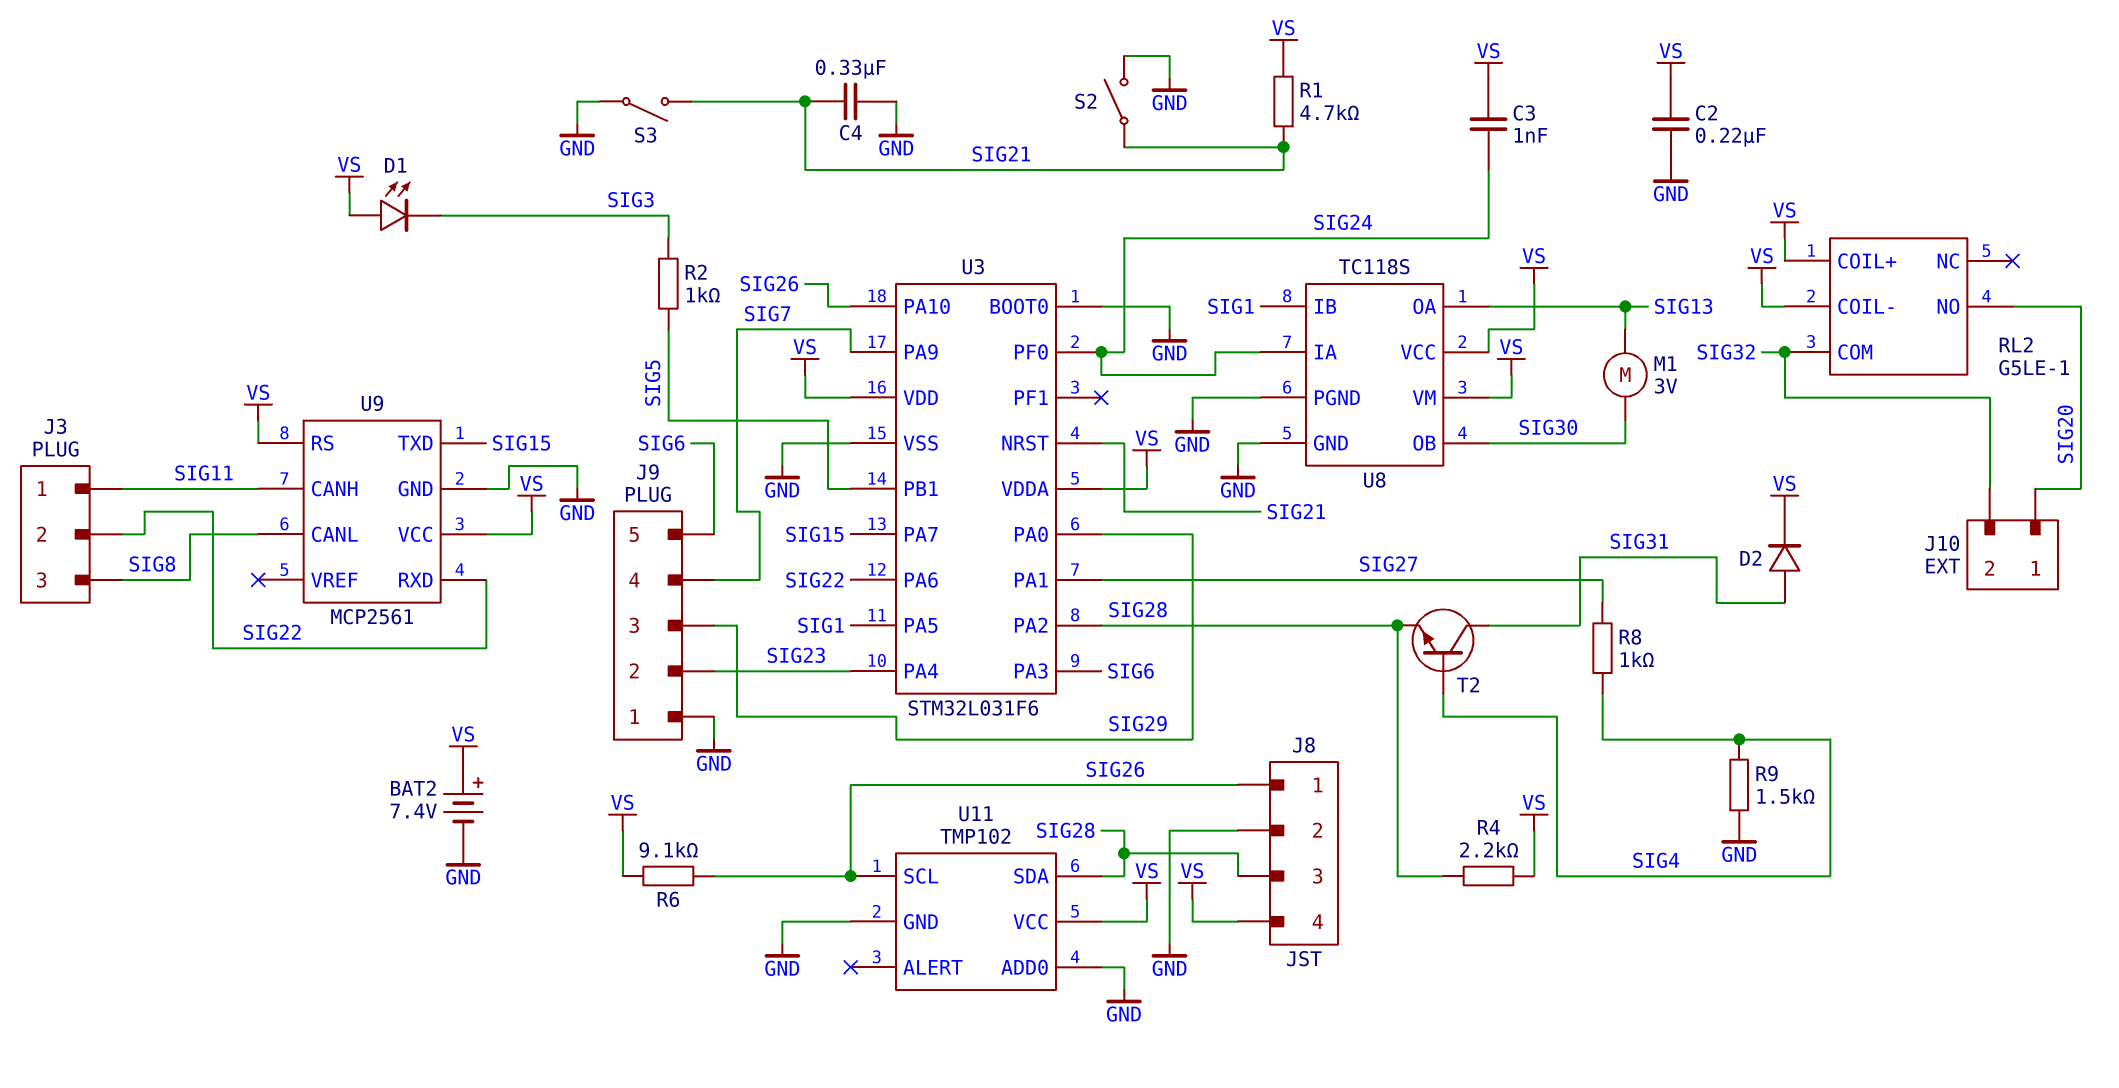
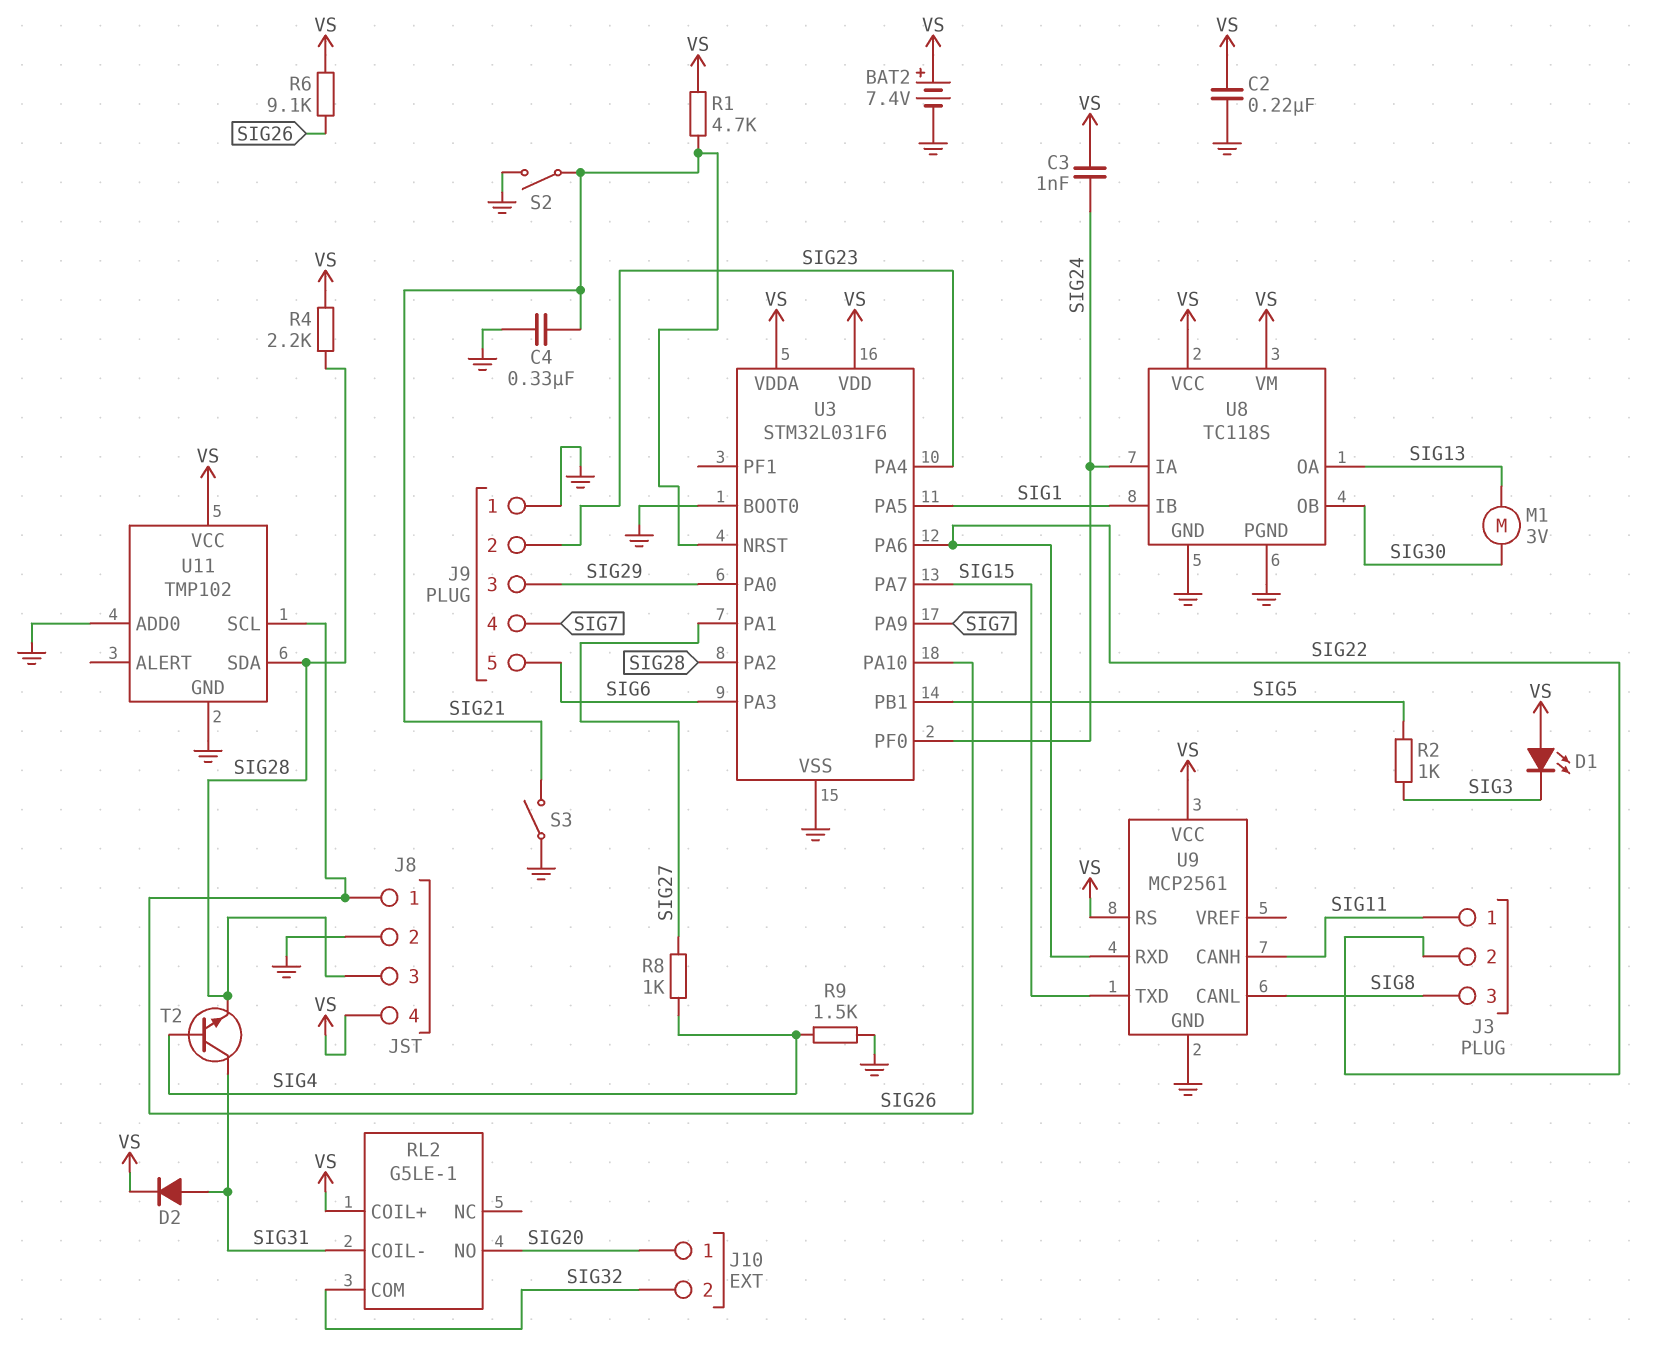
RL2 pin COIL-: VS -> SIG31

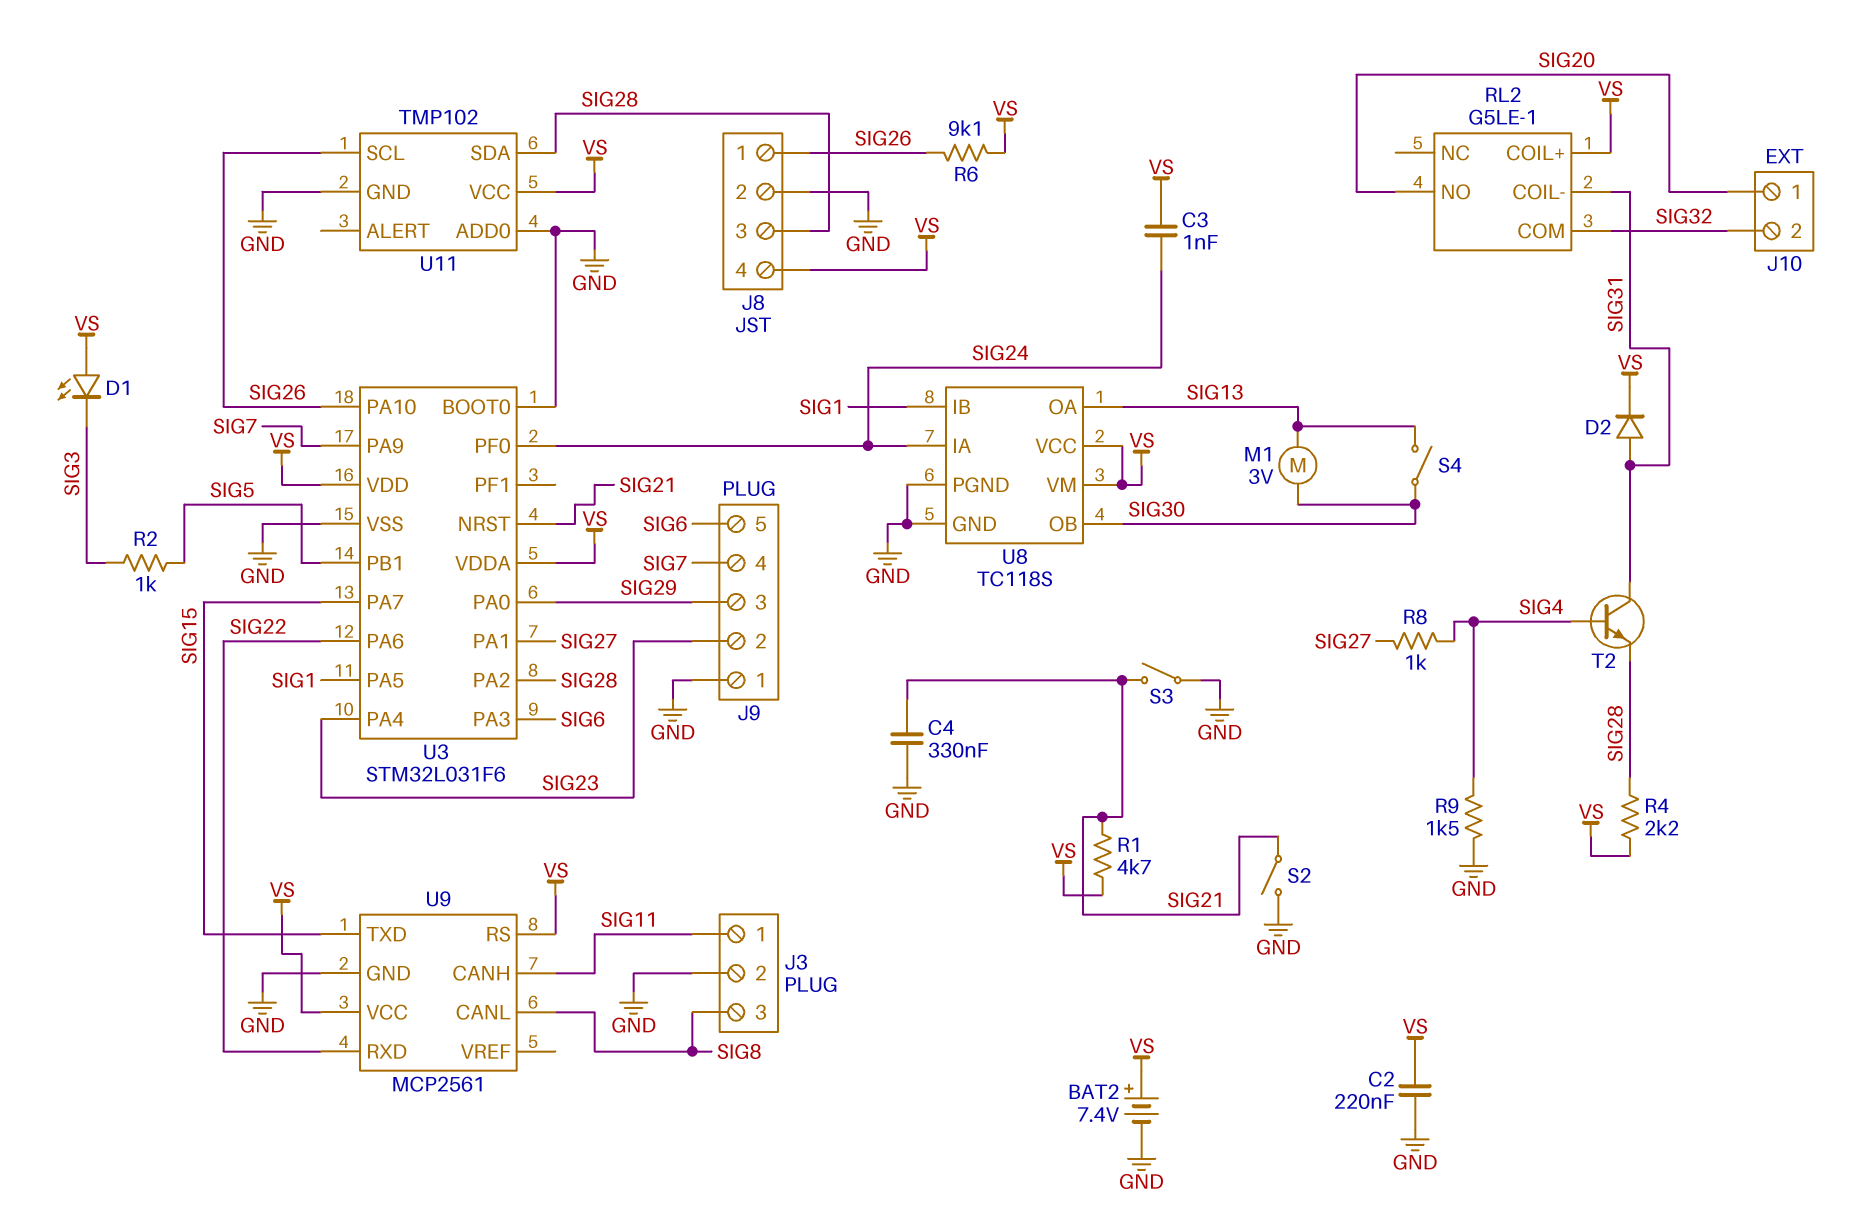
J3 pin 2: SIG22 -> GND
S4: none -> switch (SIG13, SIG30)

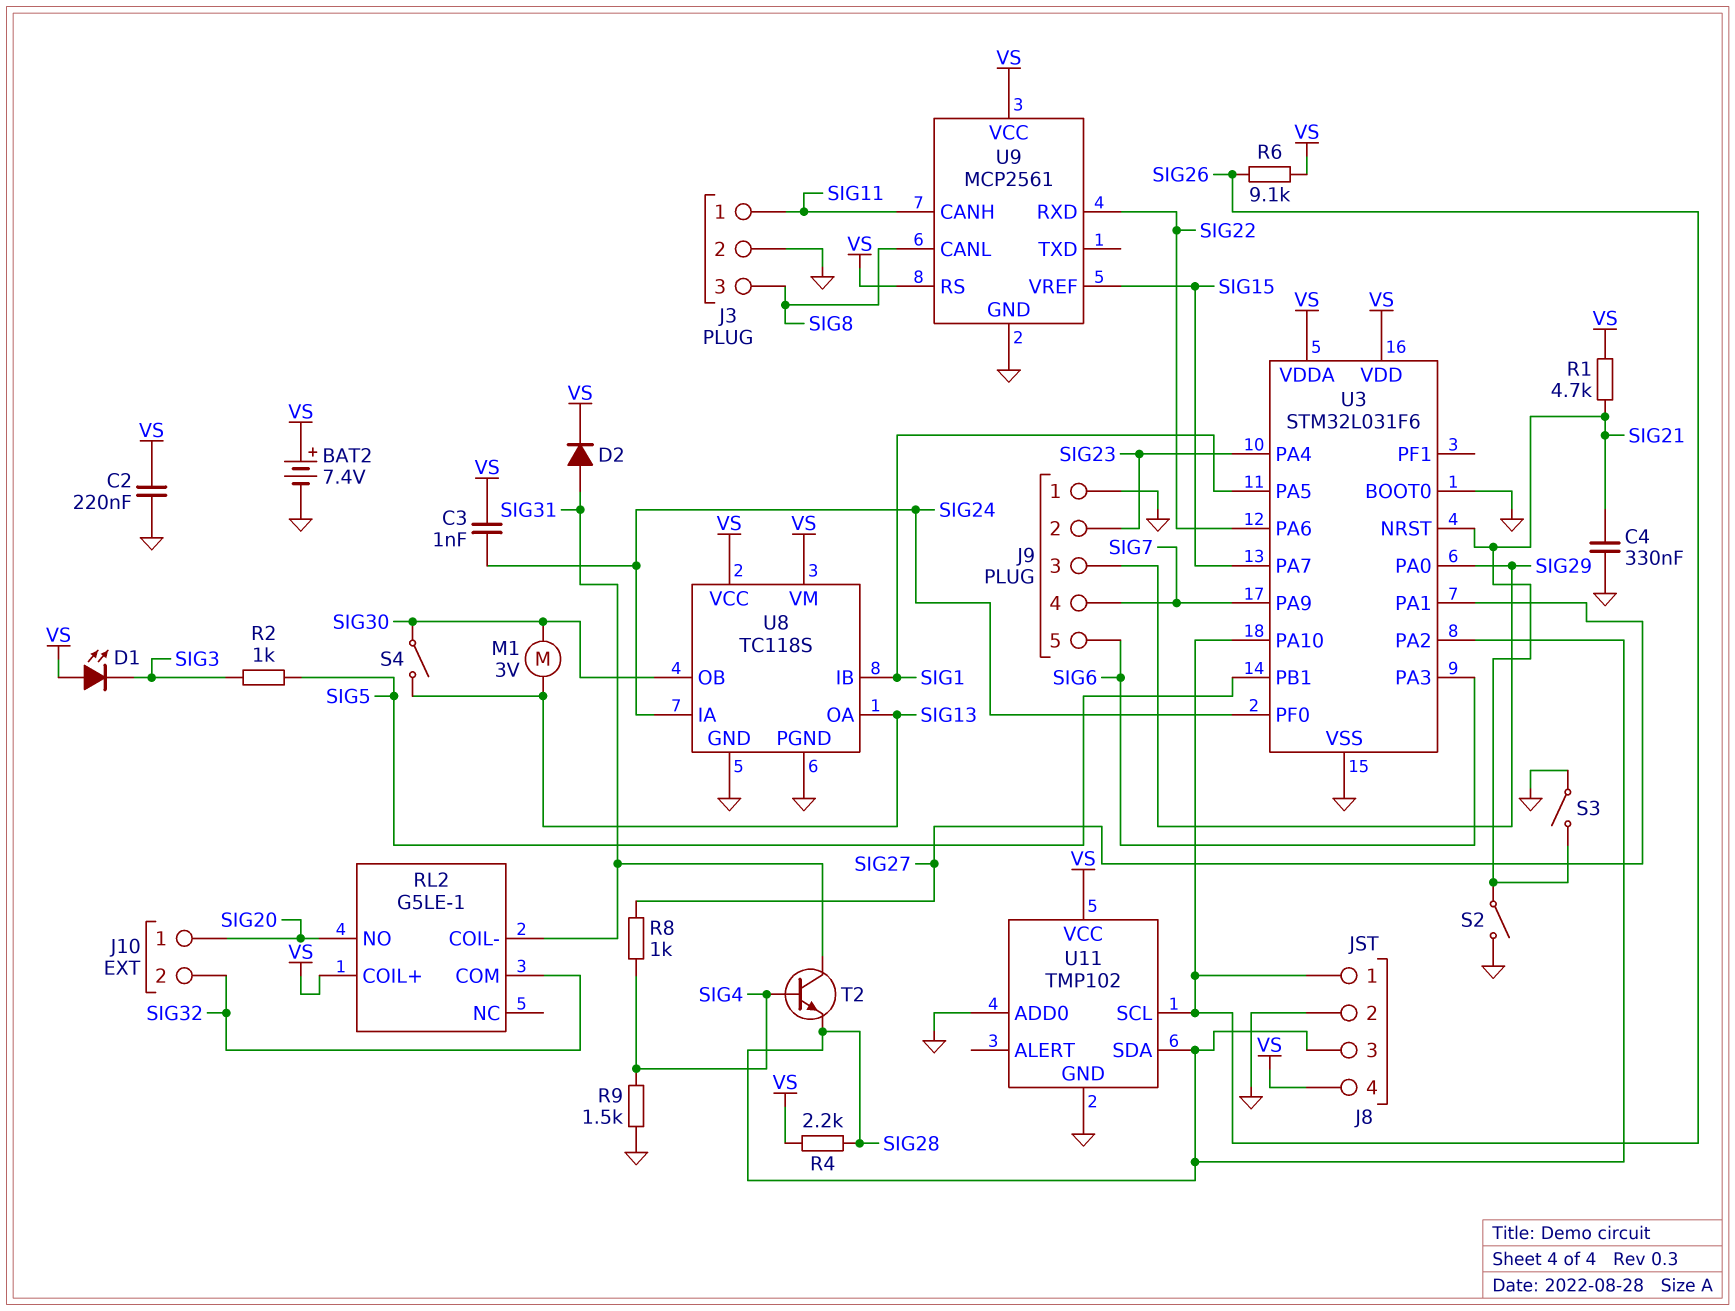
U9 pin TXD: SIG15 -> none
U9 pin VREF: none -> SIG15

